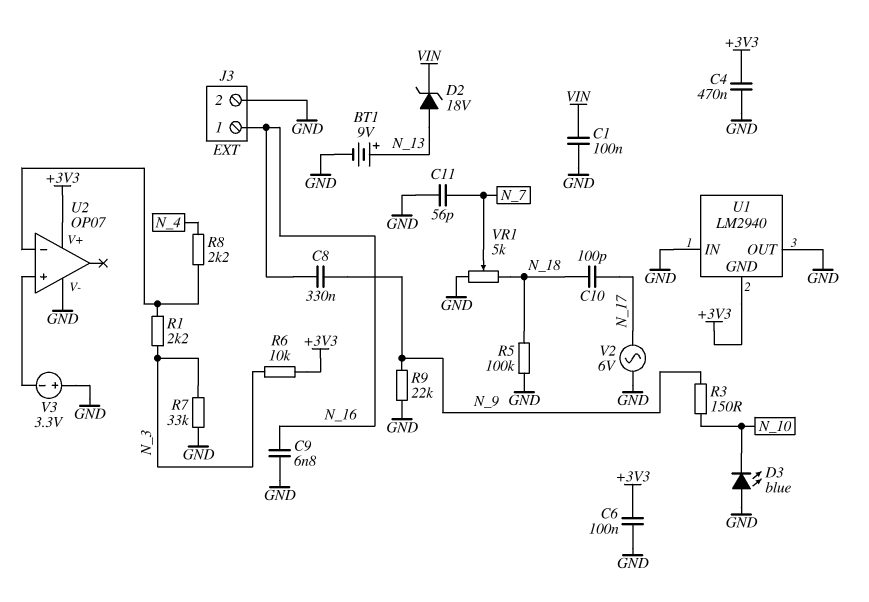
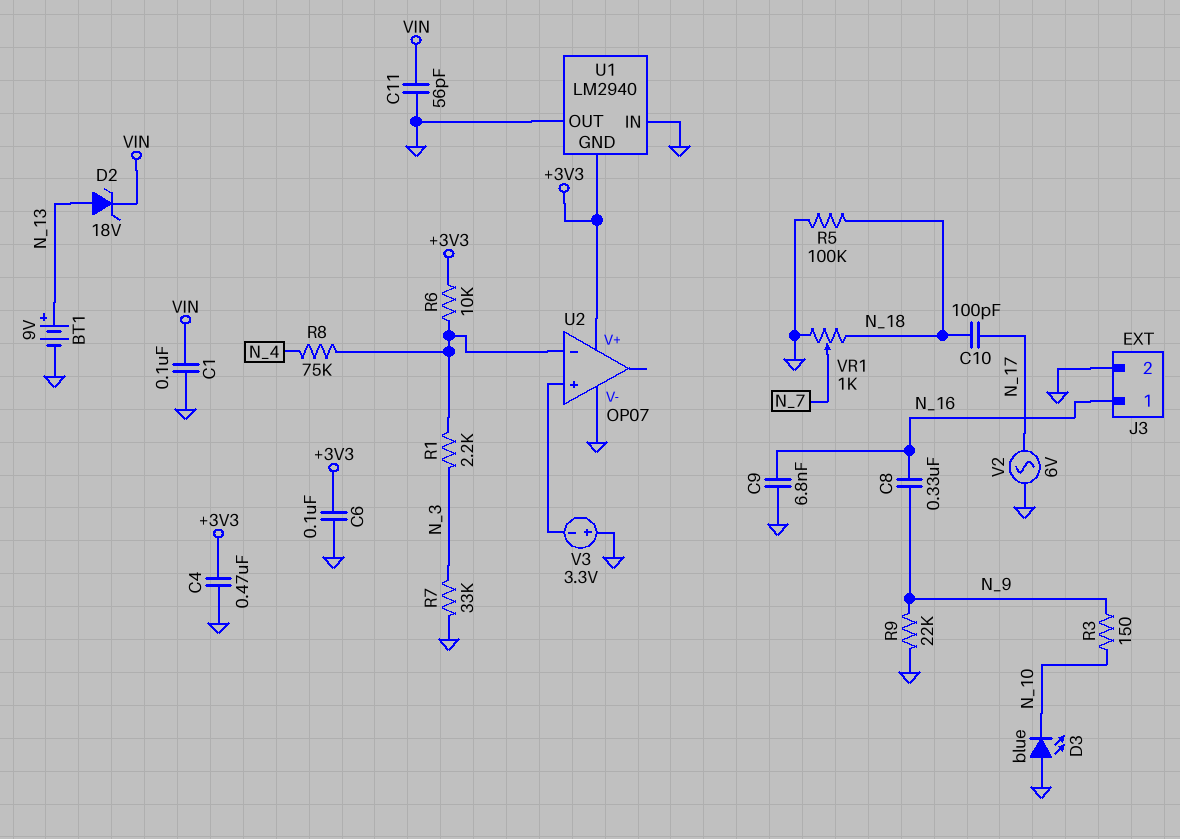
C11: 56pF (GND, N_7) -> 56pF (GND, VIN)
R6: 10k (+3V3, N_3) -> 10k (+3V3, U2/in-)
R8: 2.2k (N_4, U2/in-) -> 75k (N_4, U2/in-)
VR1: 5k (GND, N_18, wiper N_7) -> 1k (GND, N_18, wiper N_7)

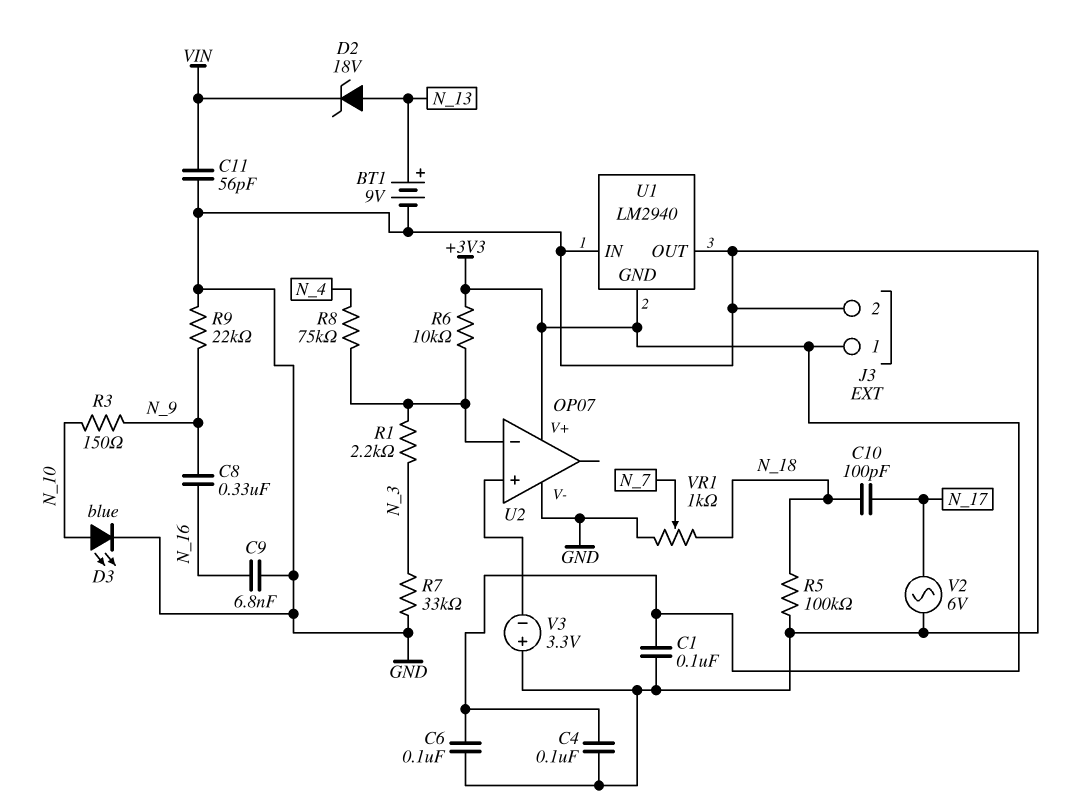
C1: 100nF (GND, VIN) -> 100nF (+3V3, GND)
C4: 470nF (+3V3, GND) -> 100nF (+3V3, GND)
D3: LED blue (A GND, K N_10) -> LED blue (A N_10, K GND)
J3 pin 1: N_16 -> +3V3

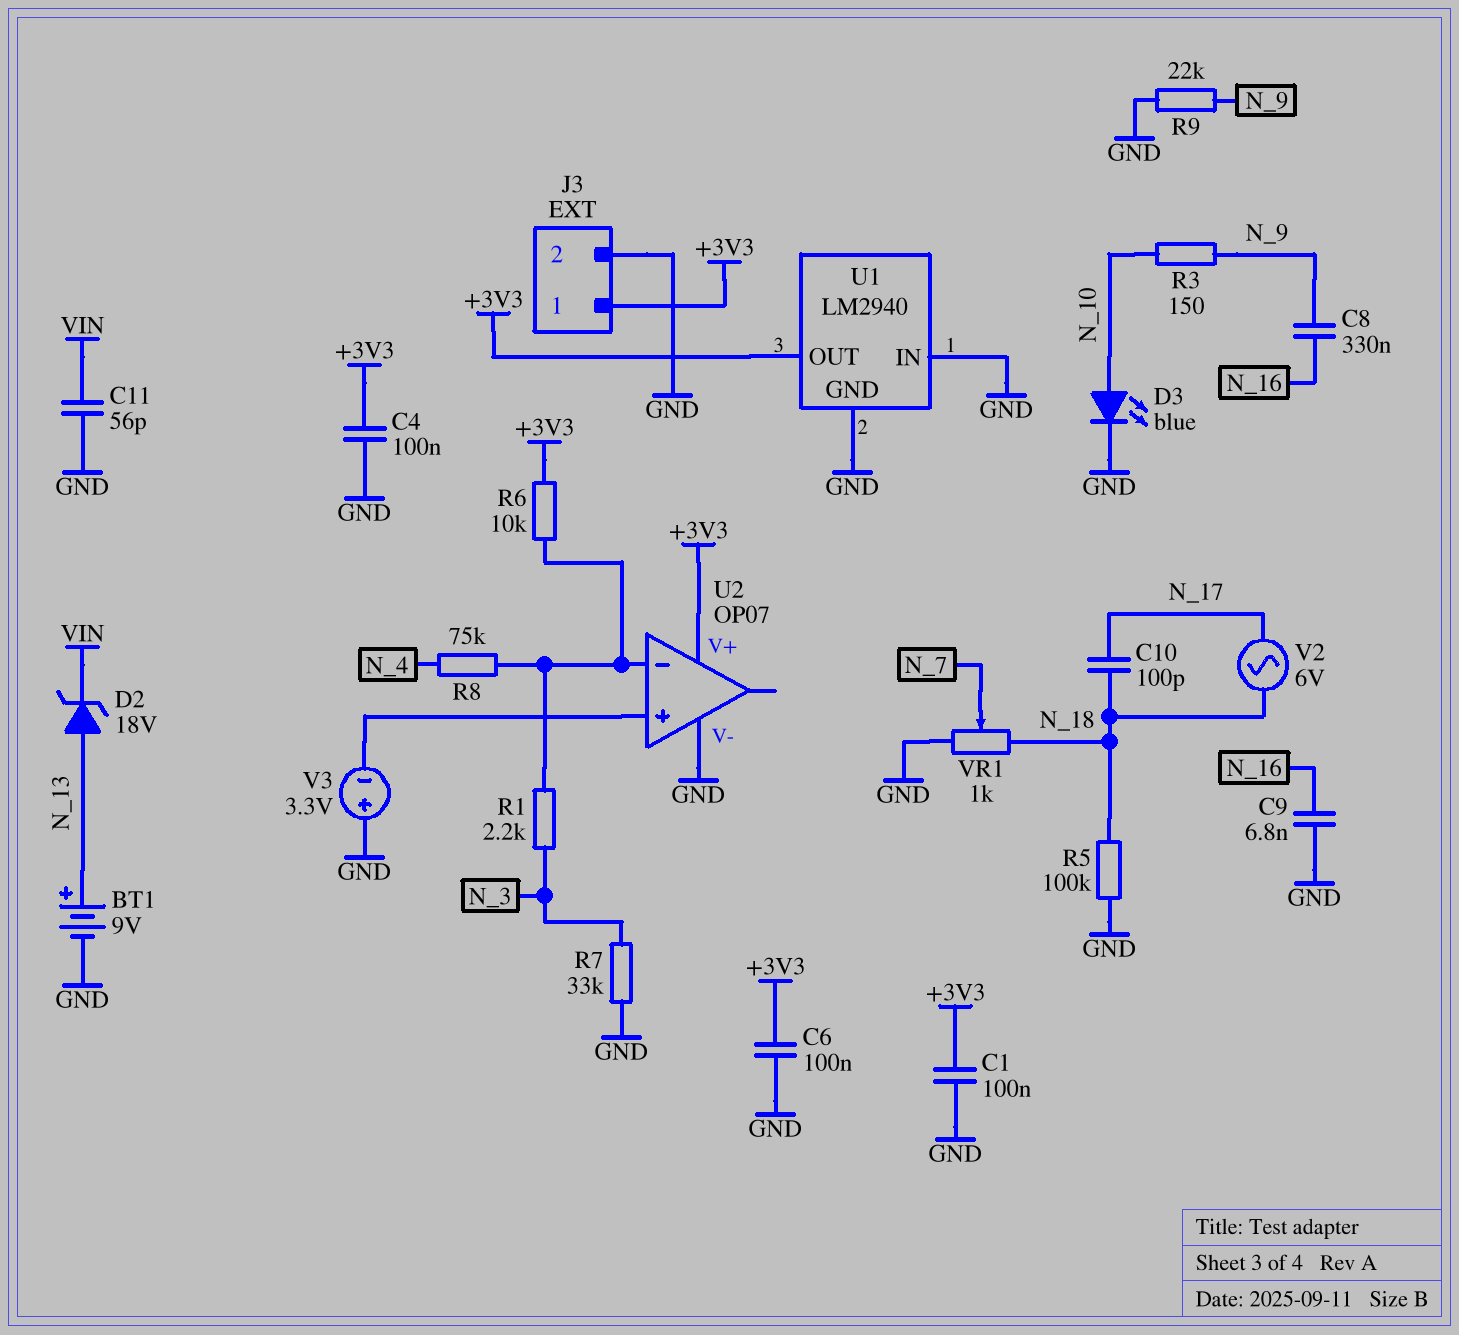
U1 pin GND: +3V3 -> GND
U1 pin OUT: GND -> +3V3
V2: AC 6V (GND, N_17) -> AC 6V (N_17, N_18)

